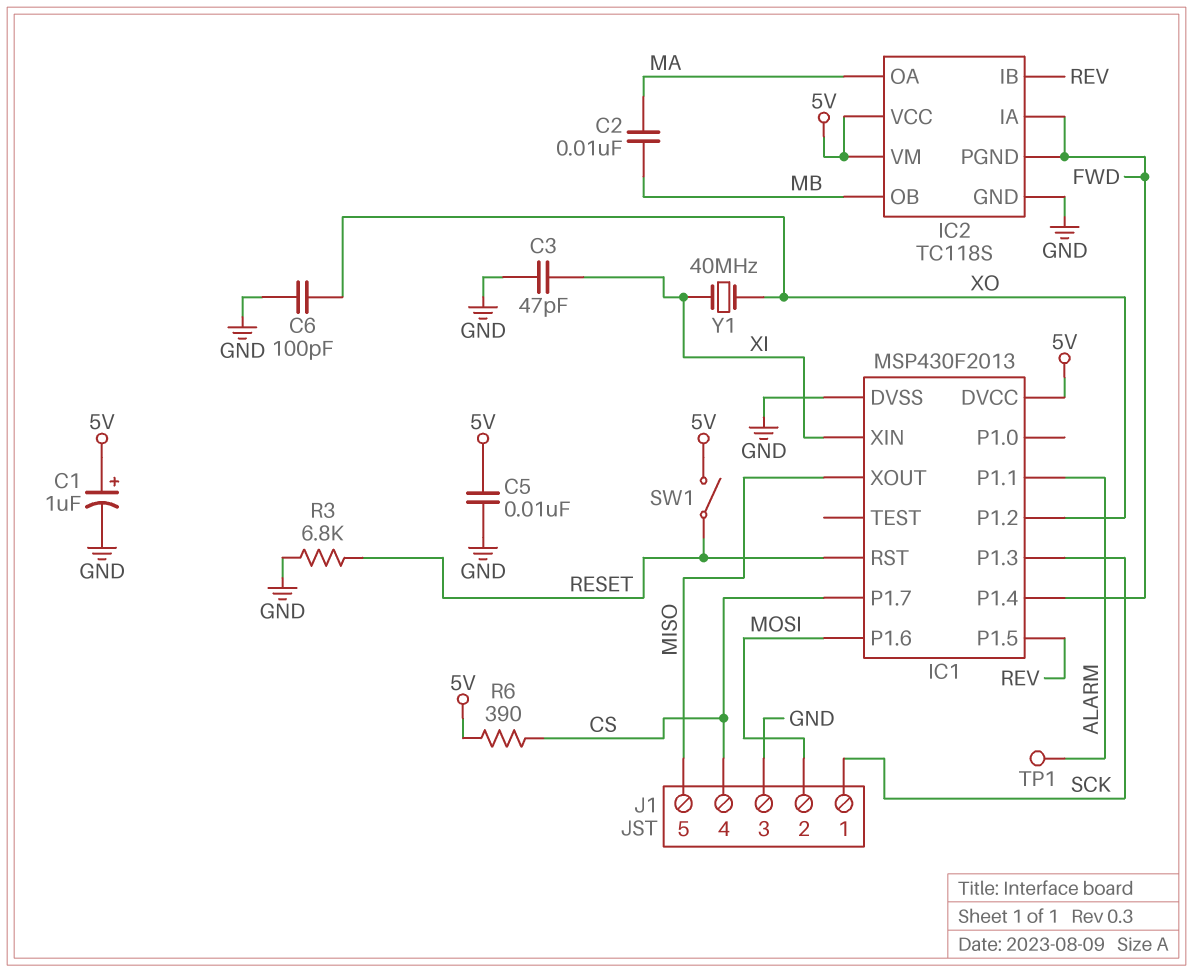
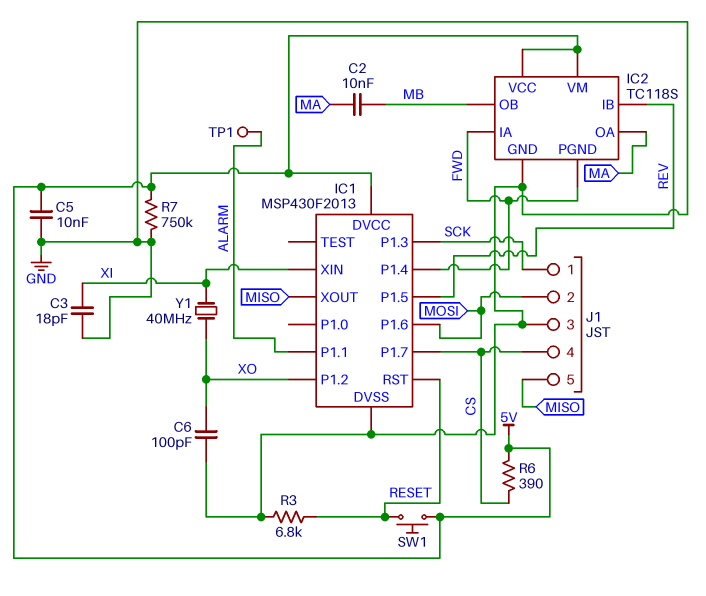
C1: 1uF (plus 5V, minus GND) -> none
C3: 47pF (GND, XI) -> 18pF (GND, XI)
R7: none -> 750k (5V, GND)
SW1: switch (5V, RESET) -> button (5V, RESET)

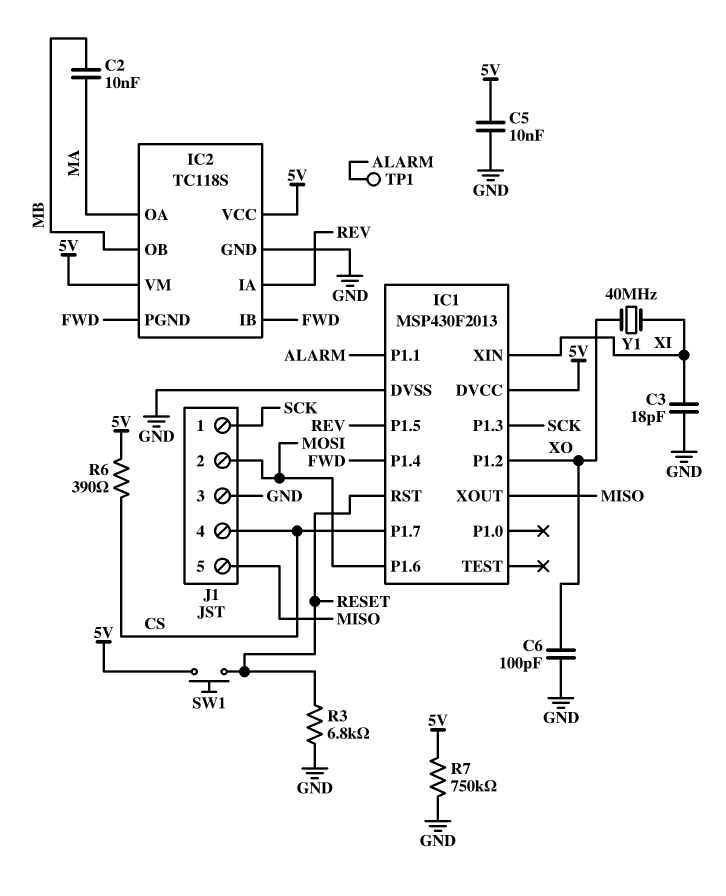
IC2 pin IA: FWD -> REV
IC2 pin IB: REV -> FWD

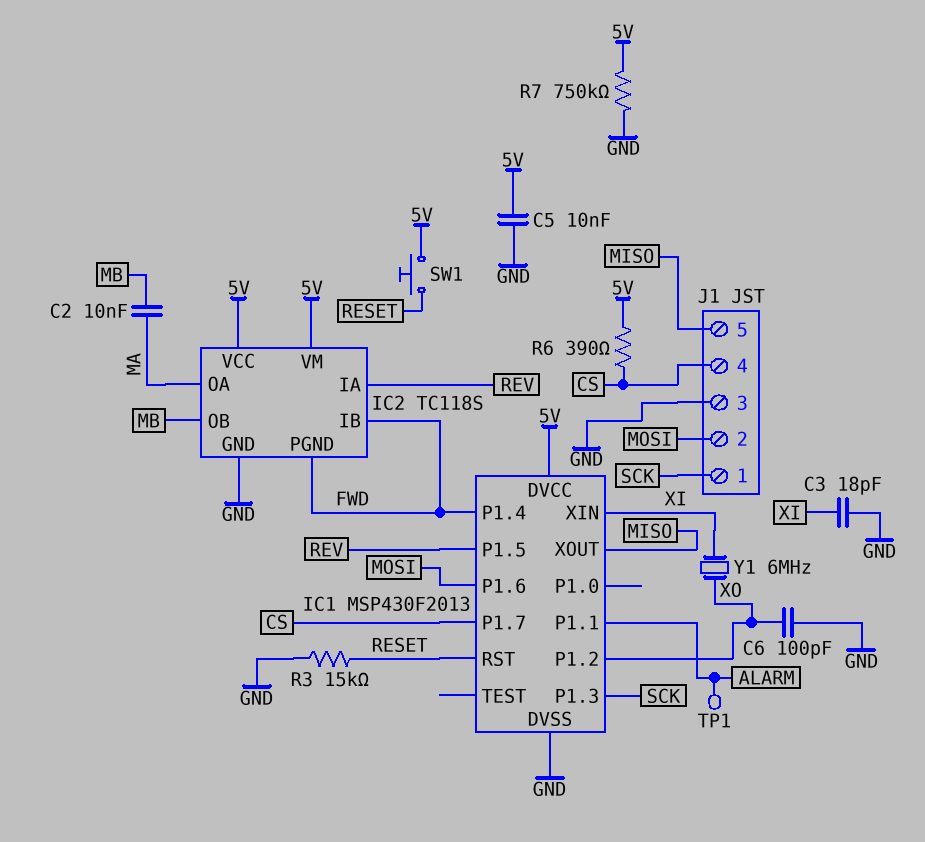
R3: 6.8k (GND, RESET) -> 15k (GND, RESET)
Y1: 40MHz (XI, XO) -> 6MHz (XI, XO)

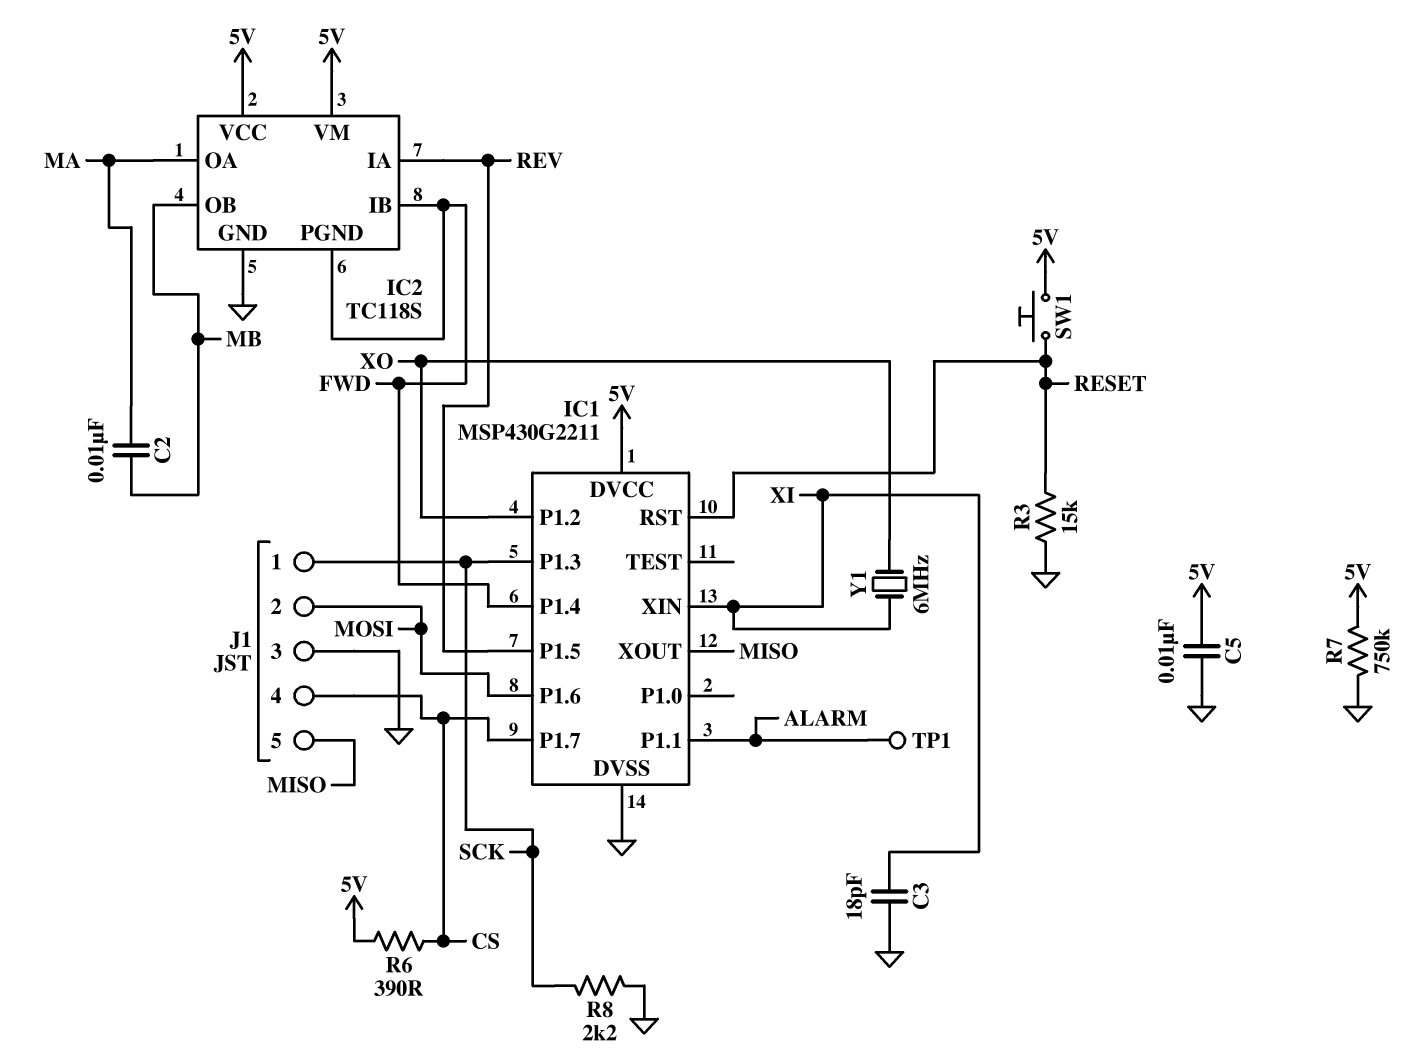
C6: 100pF (GND, XO) -> none
IC1: MSP430F2013 -> MSP430G2211
R8: none -> 2.2k (GND, SCK)

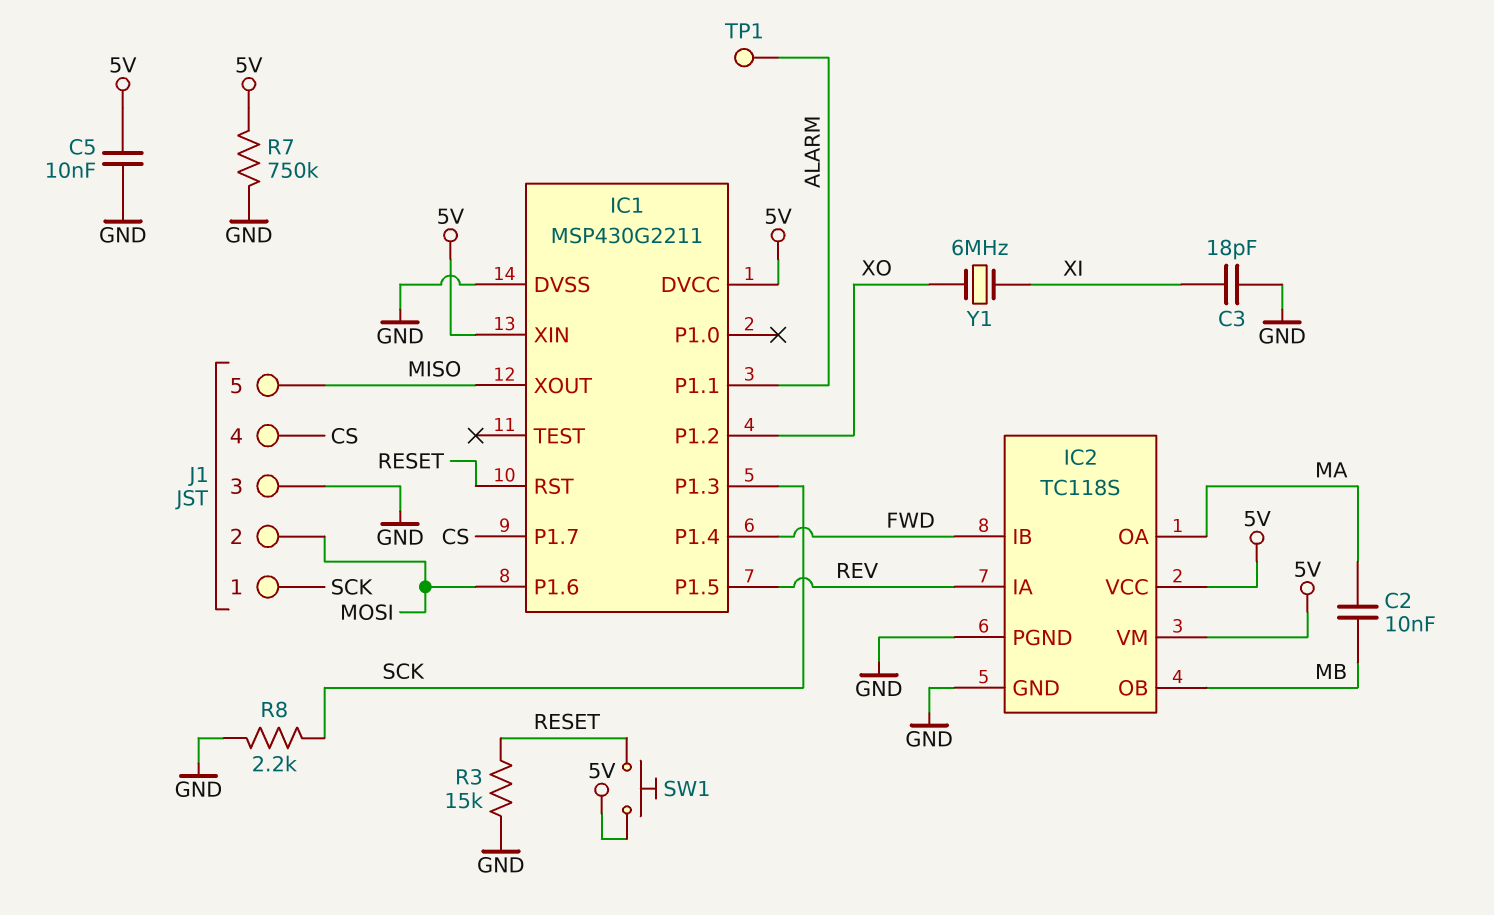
IC1 pin XIN: XI -> 5V
IC2 pin PGND: FWD -> GND
R6: 390 (5V, CS) -> none

